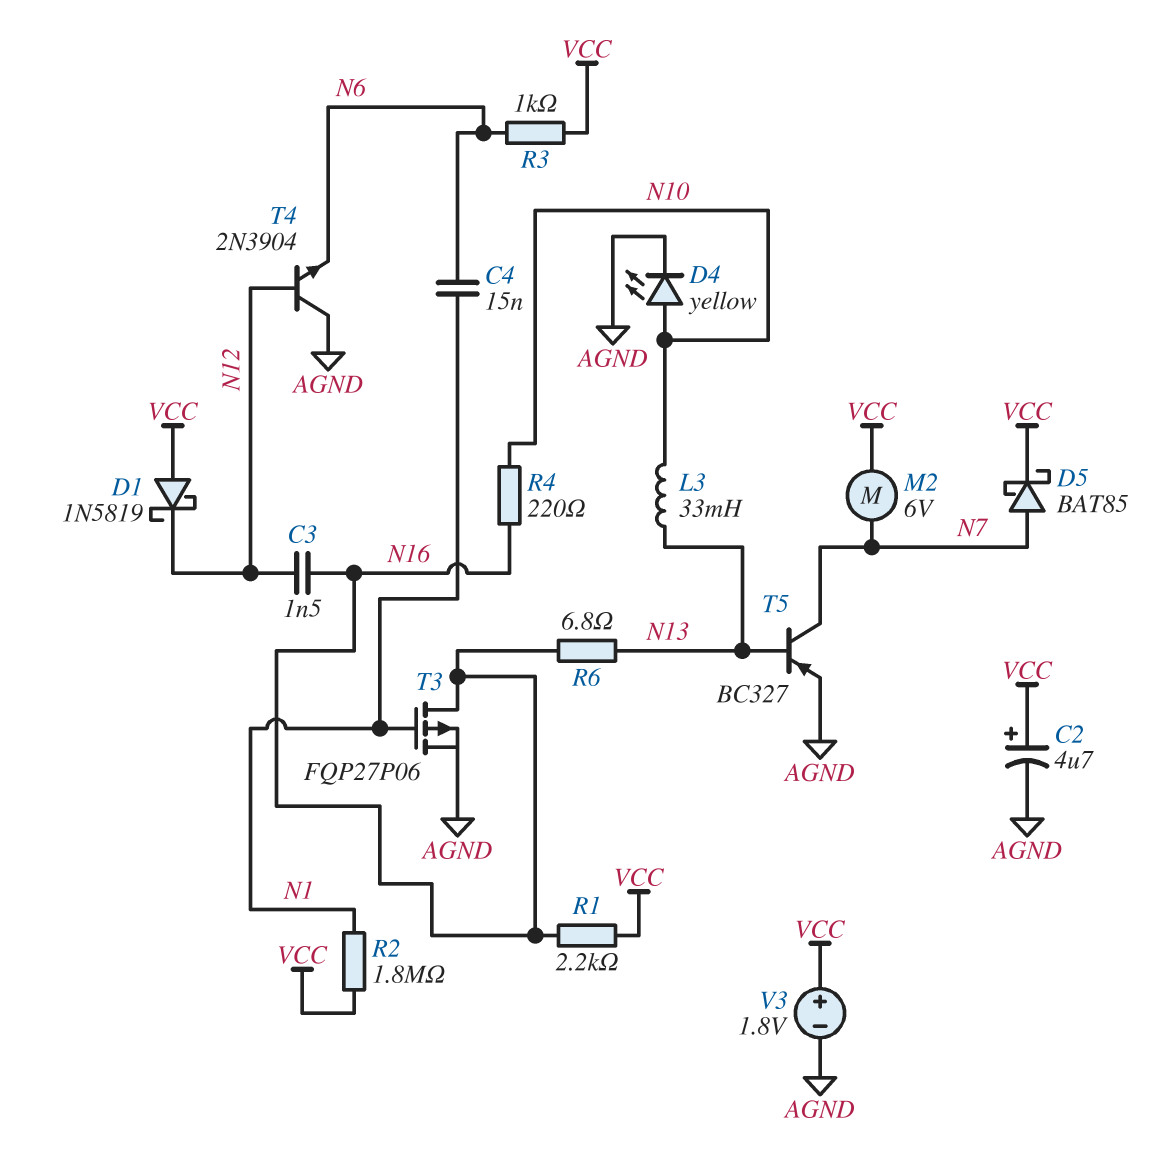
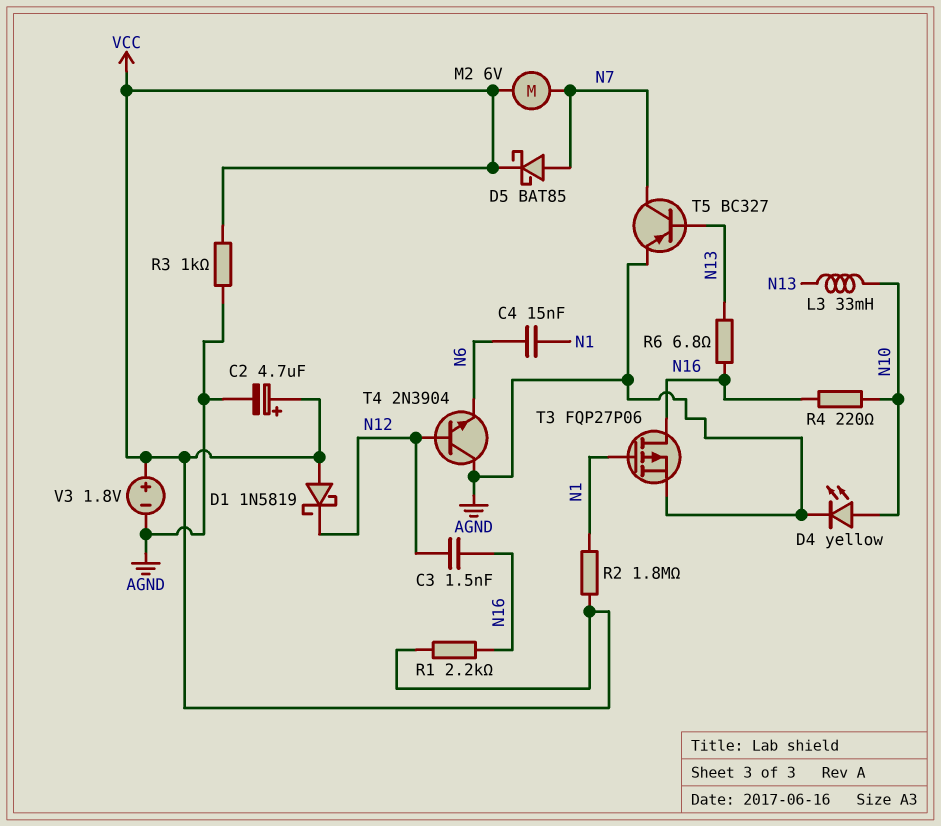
R3: 1k (N6, VCC) -> 1k (AGND, VCC)

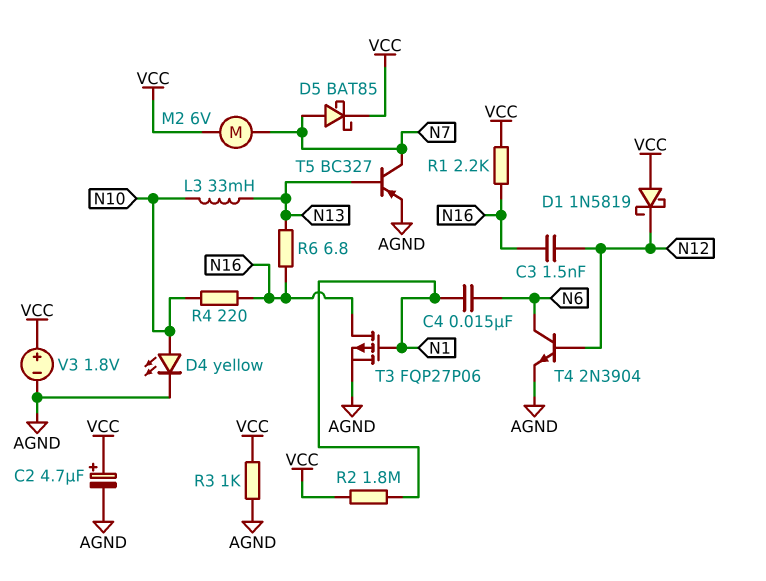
T4: NPN 2N3904 (B N12, C AGND, E N6) -> NPN 2N3904 (B N12, C N6, E AGND)

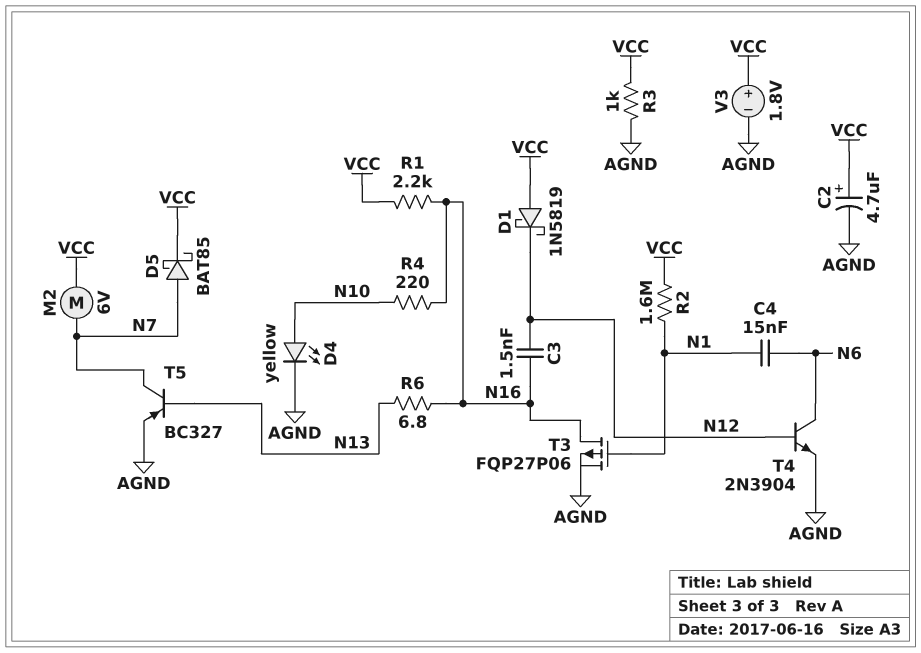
L3: 33mH (N10, N13) -> none
R2: 1.8M (N1, VCC) -> 1.6M (N1, VCC)

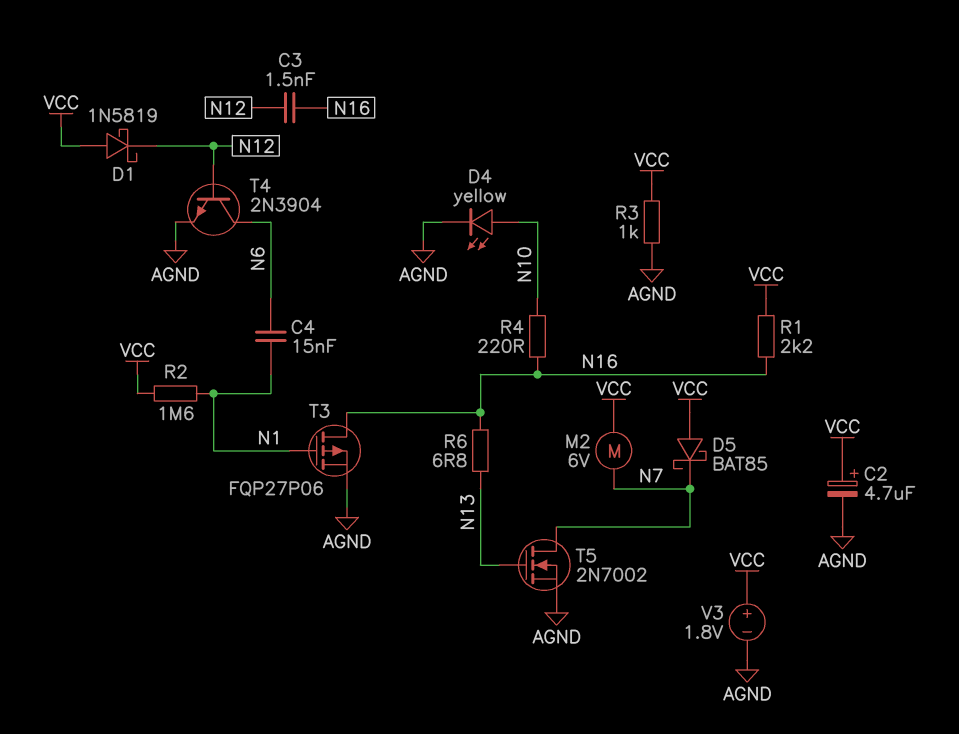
D5: schottky BAT85 (A N7, K VCC) -> schottky BAT85 (A VCC, K N7)
T5: PNP BC327 (B N13, C N7, E AGND) -> NMOS 2N7002 (G N13, D N7, S AGND)

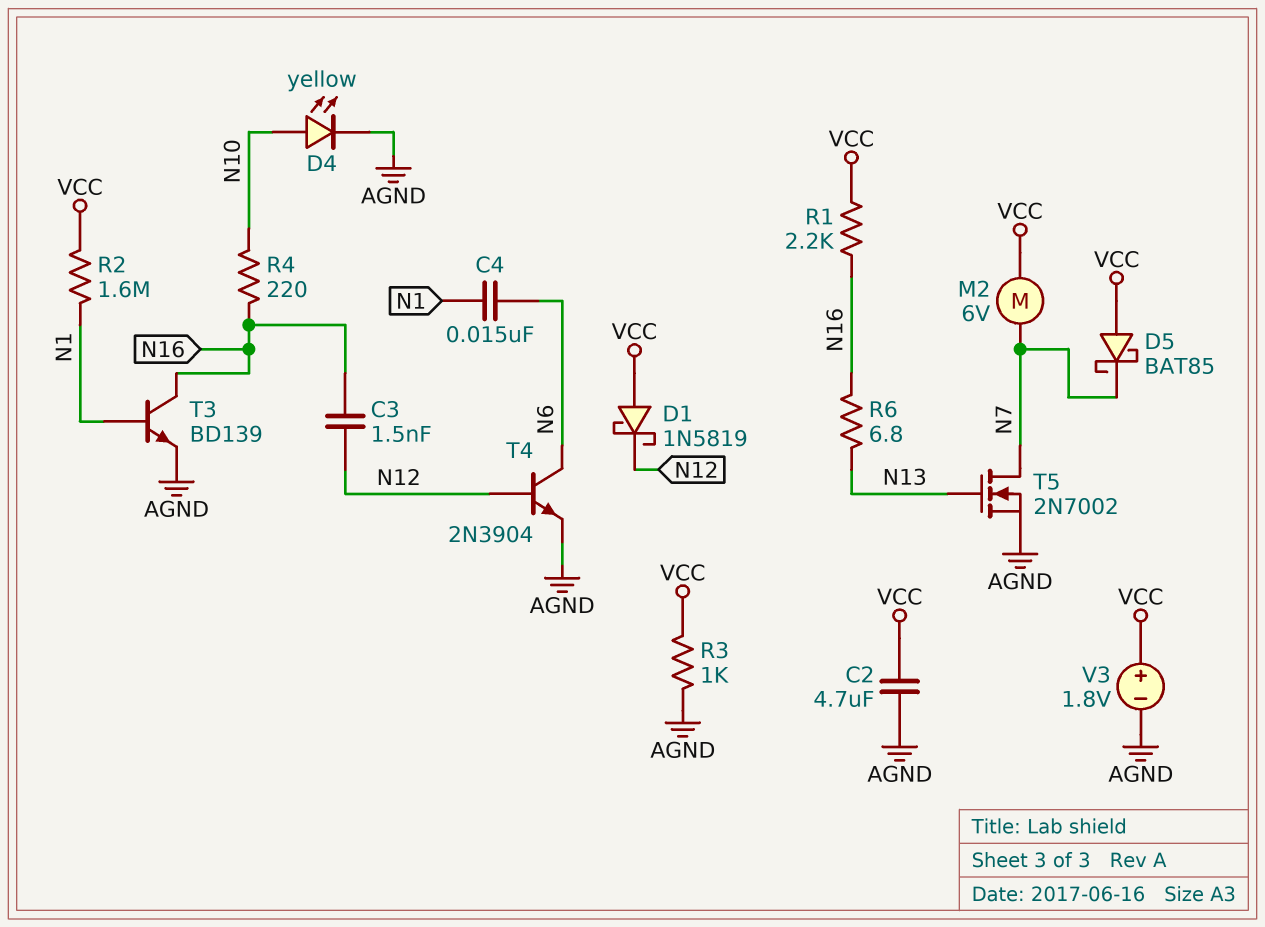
C2: 4.7uF (plus VCC, minus AGND) -> 4.7uF (AGND, VCC)
T3: PMOS FQP27P06 (G N1, D N16, S AGND) -> NPN BD139 (B N1, C N16, E AGND)

